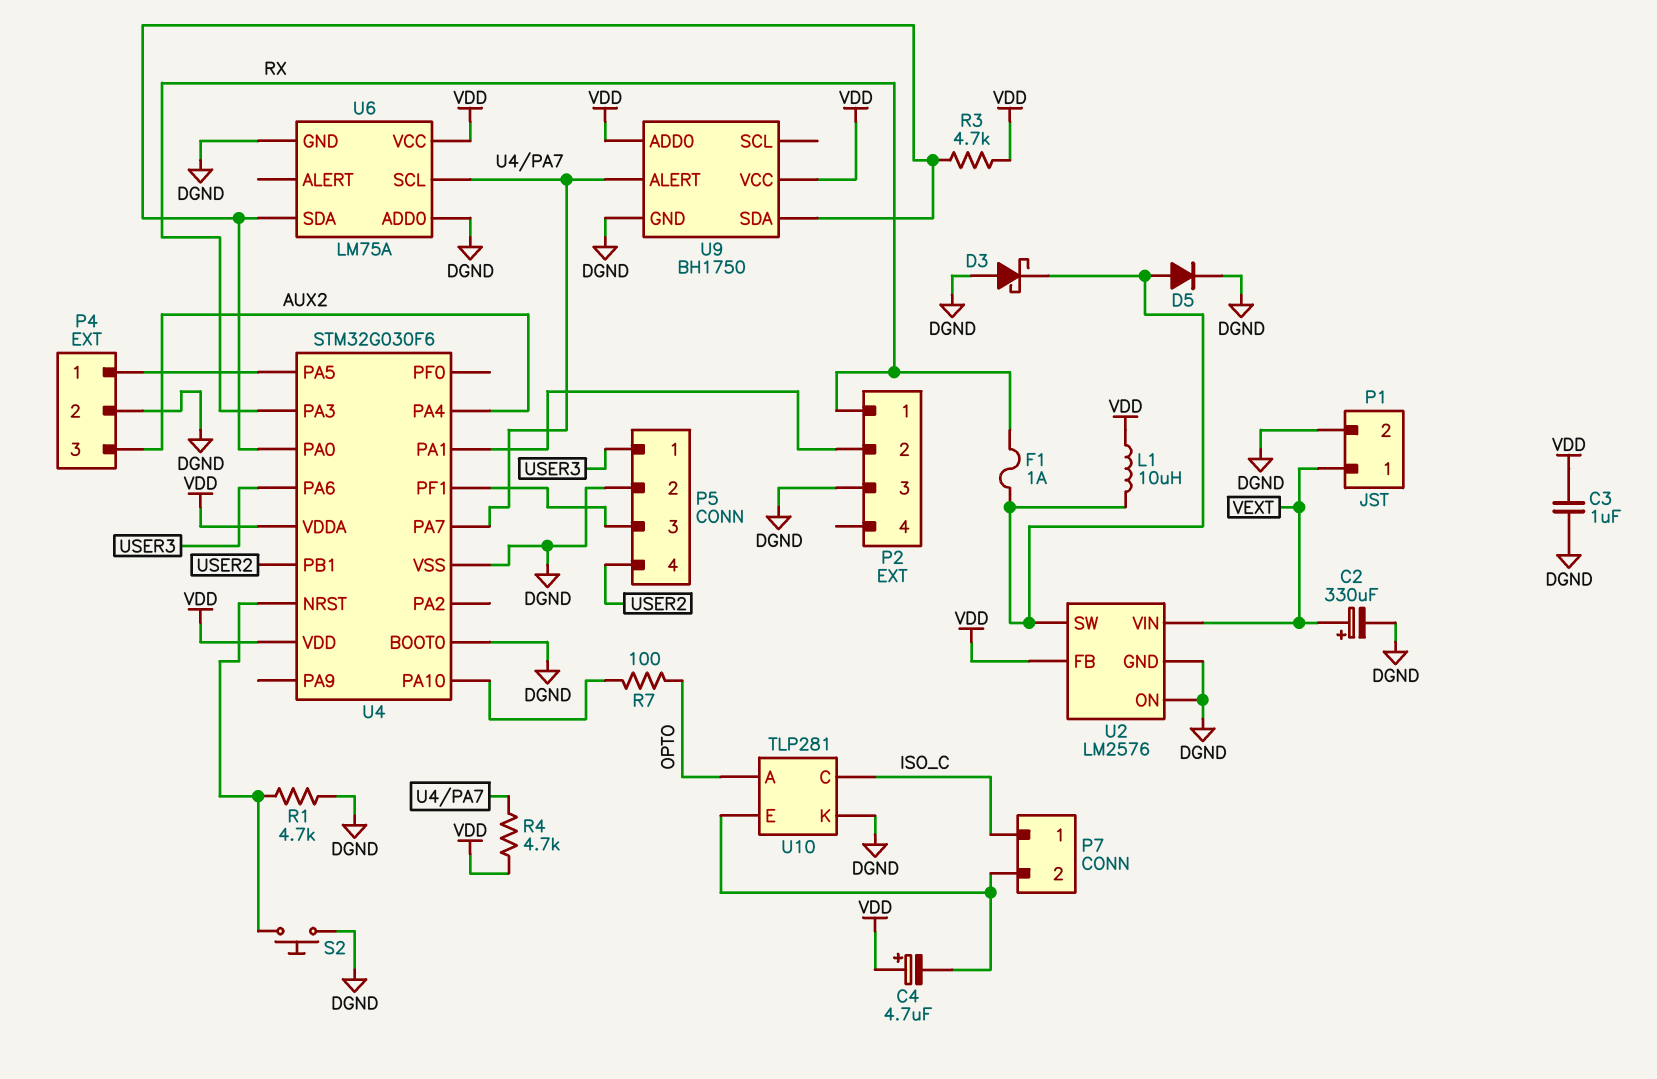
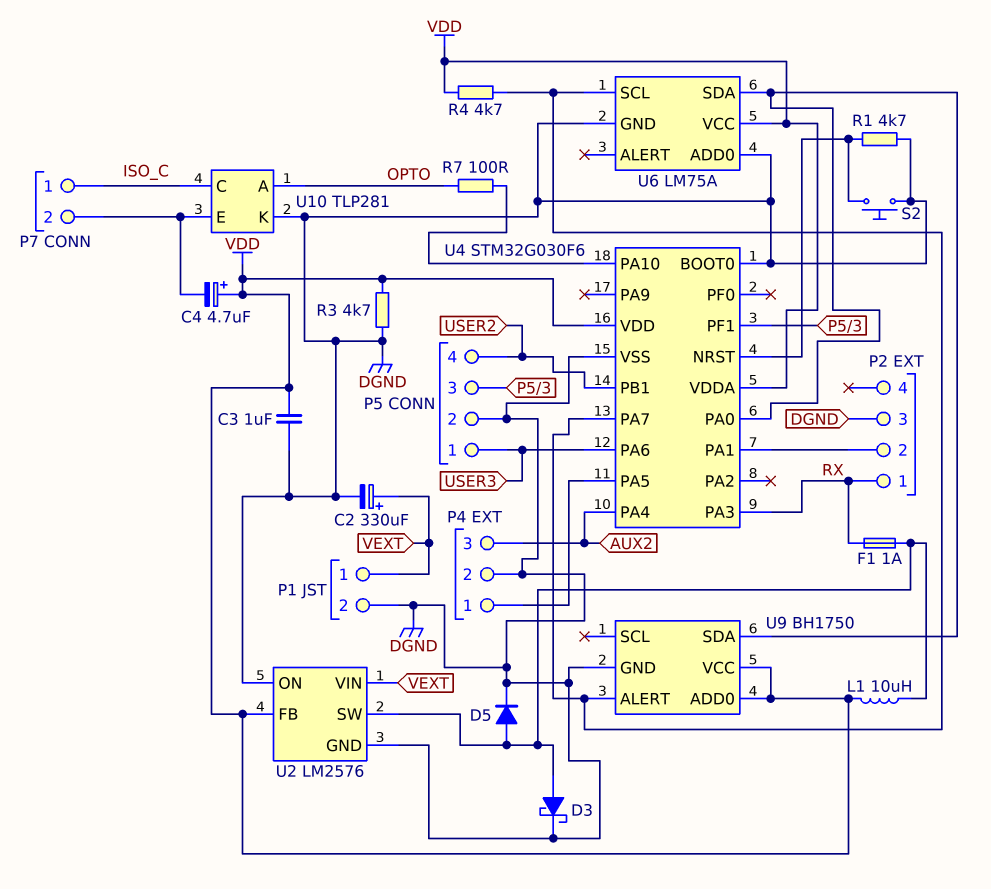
D3: schottky (A DGND, K U2/SW) -> schottky (A U2/SW, K DGND)
R3: 4.7k (U4/PA0, VDD) -> 4.7k (DGND, VDD)

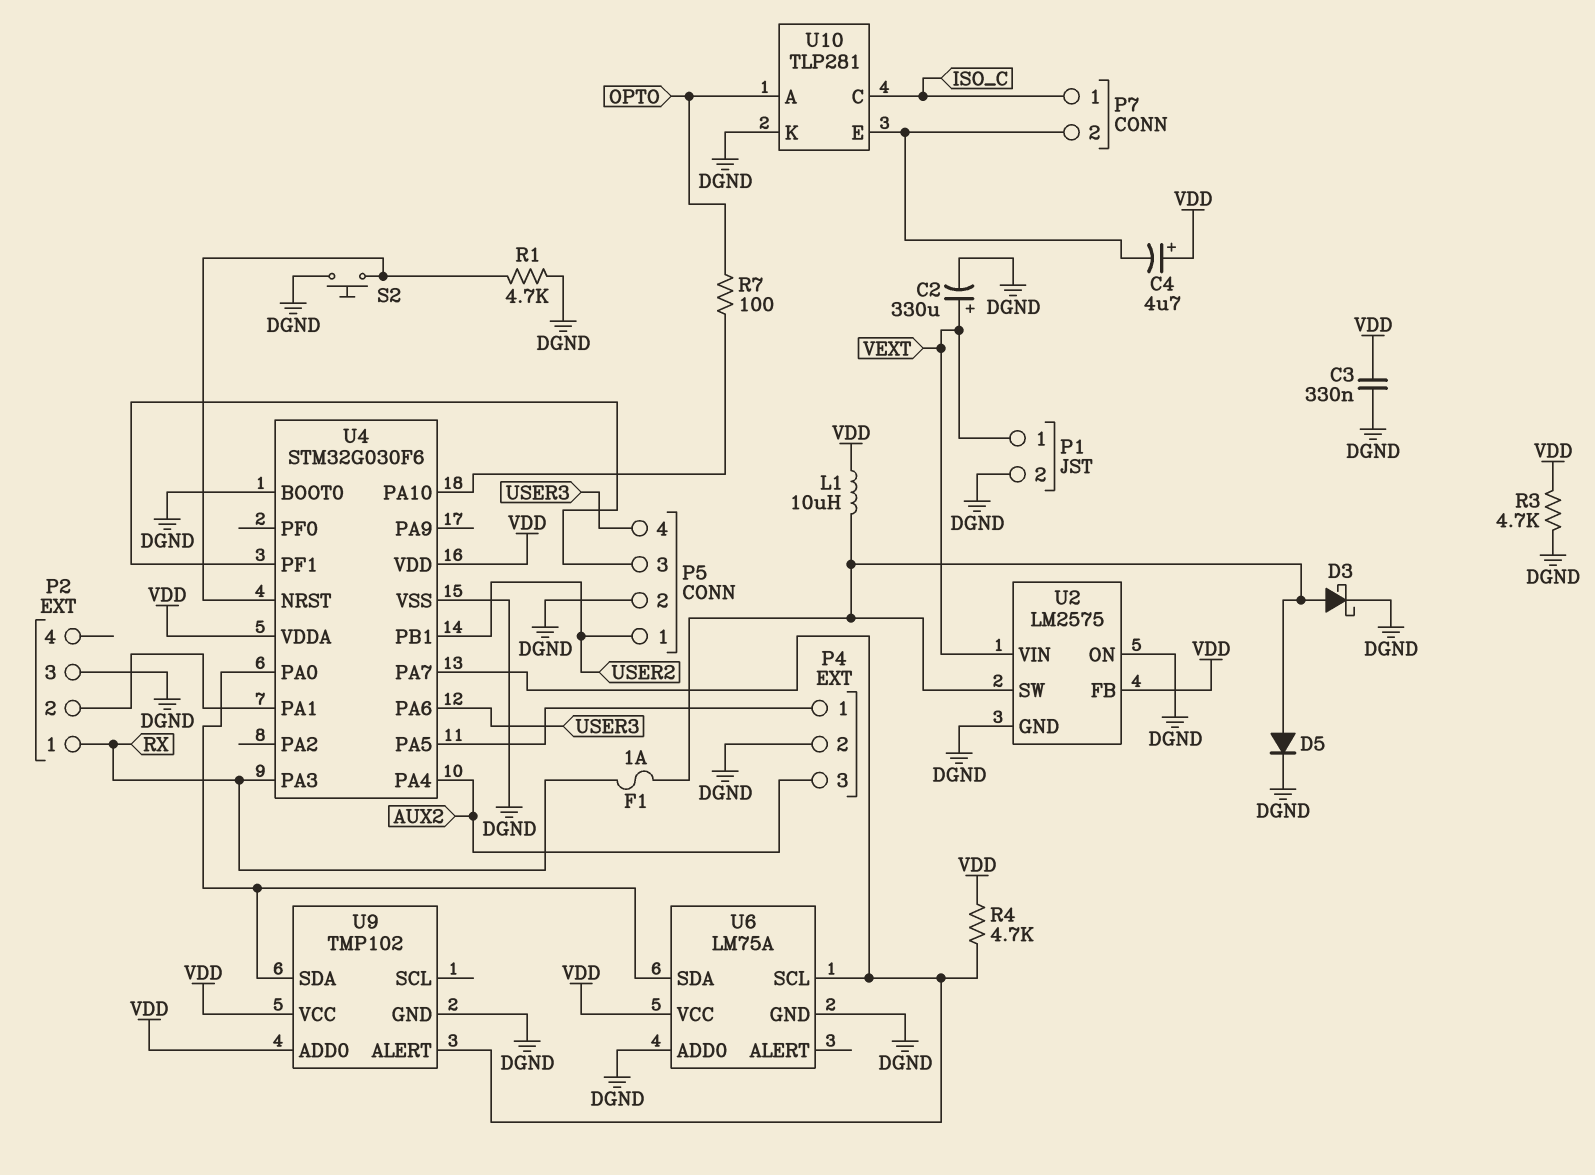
C3: 1uF (DGND, VDD) -> 330nF (DGND, VDD)
P5 pin 1: USER3 -> USER2
P5 pin 4: USER2 -> USER3
U2: LM2576 -> LM2575
U9: BH1750 -> TMP102

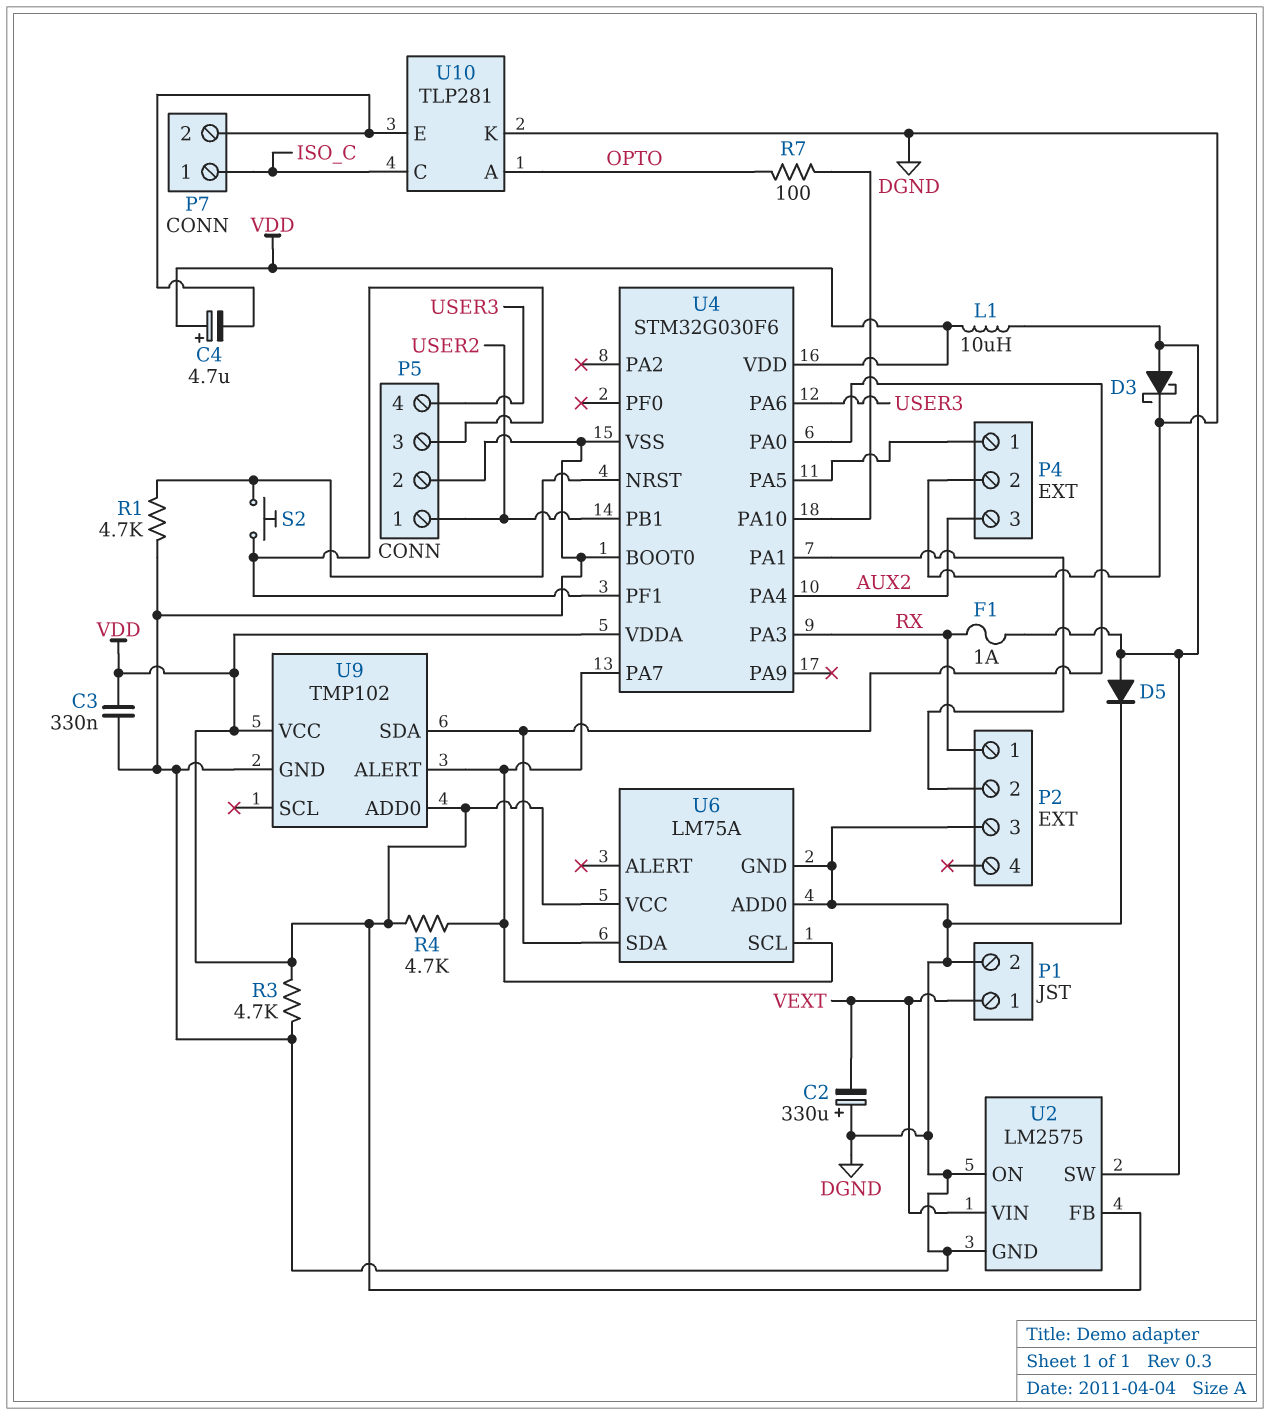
C2: 330uF (plus VEXT, minus DGND) -> 330uF (plus DGND, minus VEXT)
S2: button (DGND, U4/NRST) -> button (P5/3, U4/NRST)

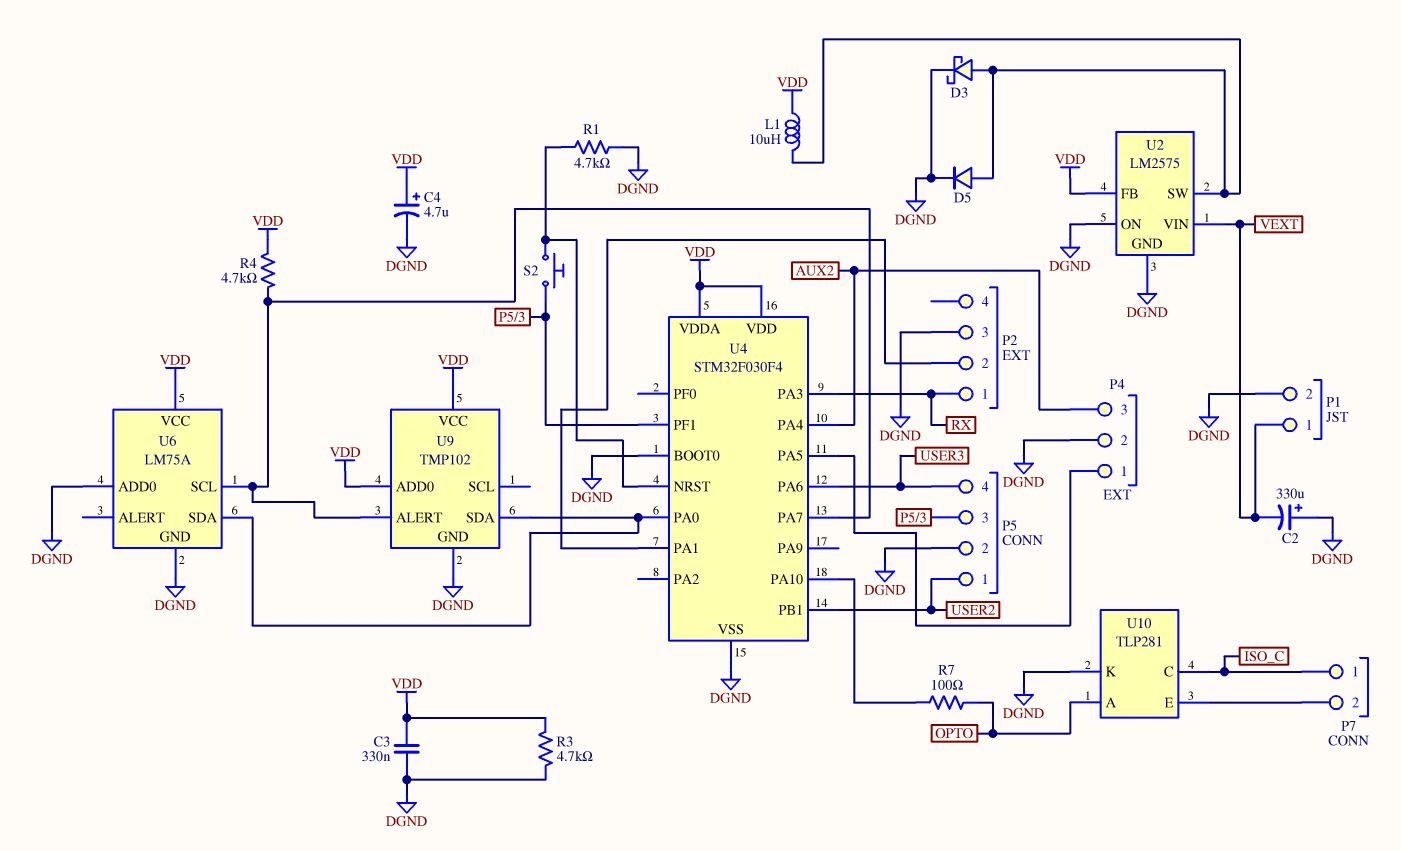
C4: 4.7uF (plus VDD, minus P7/2) -> 4.7uF (plus VDD, minus DGND)
F1: 1A (RX, U2/SW) -> none
U4: STM32G030F6 -> STM32F030F4

